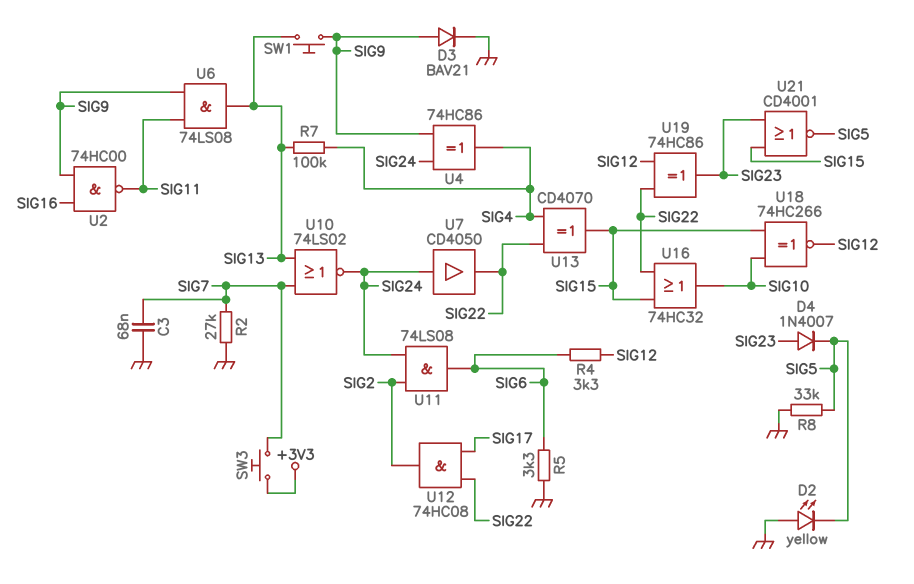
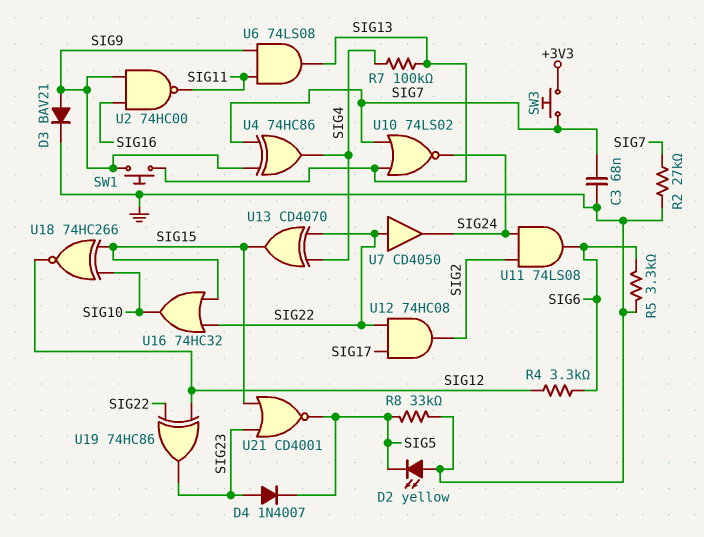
U4: XOR 74HC86 (in SIG9, in SIG24, out SIG4) -> XOR 74HC86 (in SIG7, in SIG9, out SIG4)
U7: buffer CD4050 (in SIG24, out SIG22) -> buffer CD4050 (in SIG22, out SIG24)

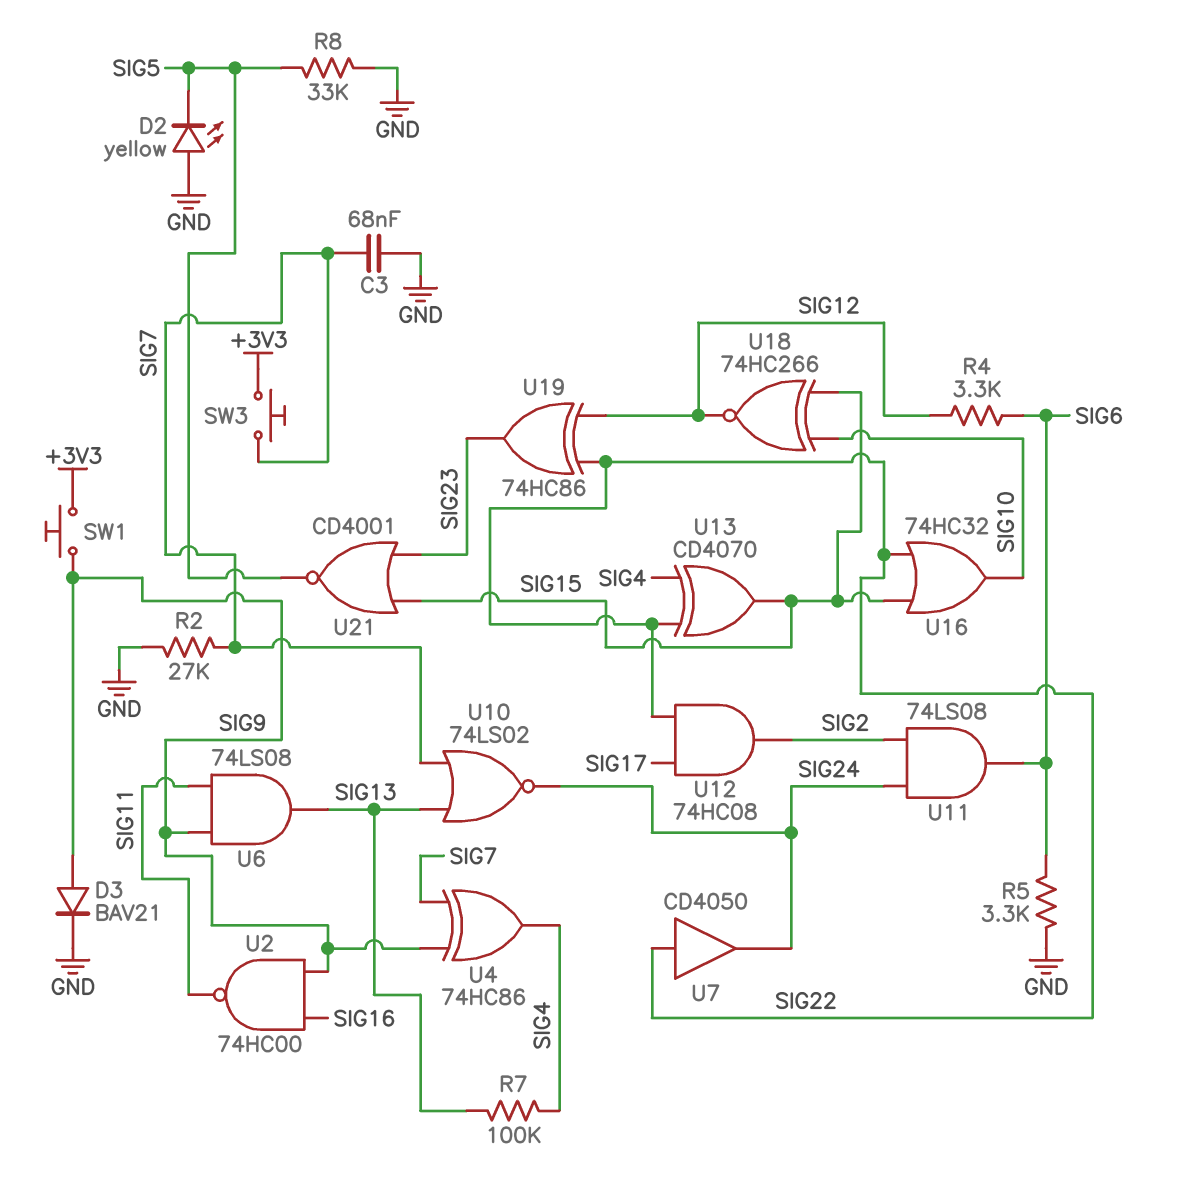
D4: diode 1N4007 (A SIG23, K SIG5) -> none
SW1: button (SIG9, SIG13) -> button (+3V3, SIG9)

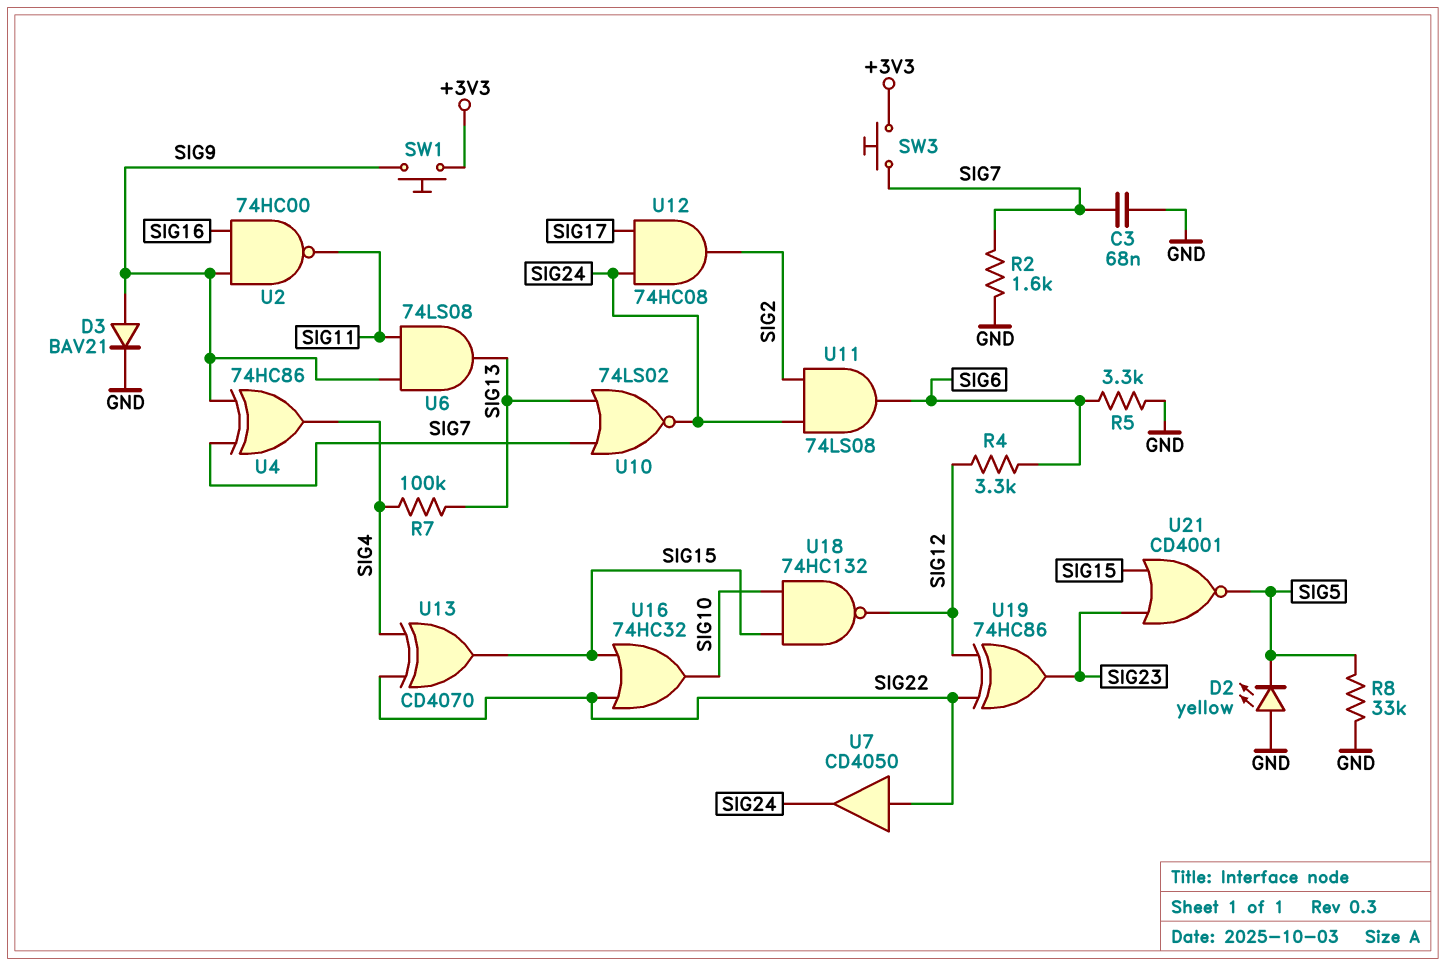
R2: 27k (GND, SIG7) -> 1.6k (GND, SIG7)
U12: AND 74HC08 (in SIG17, in SIG22, out SIG2) -> AND 74HC08 (in SIG17, in SIG24, out SIG2)
U18: XNOR 74HC266 (in SIG10, in SIG15, out SIG12) -> NAND 74HC132 (in SIG10, in SIG15, out SIG12)

